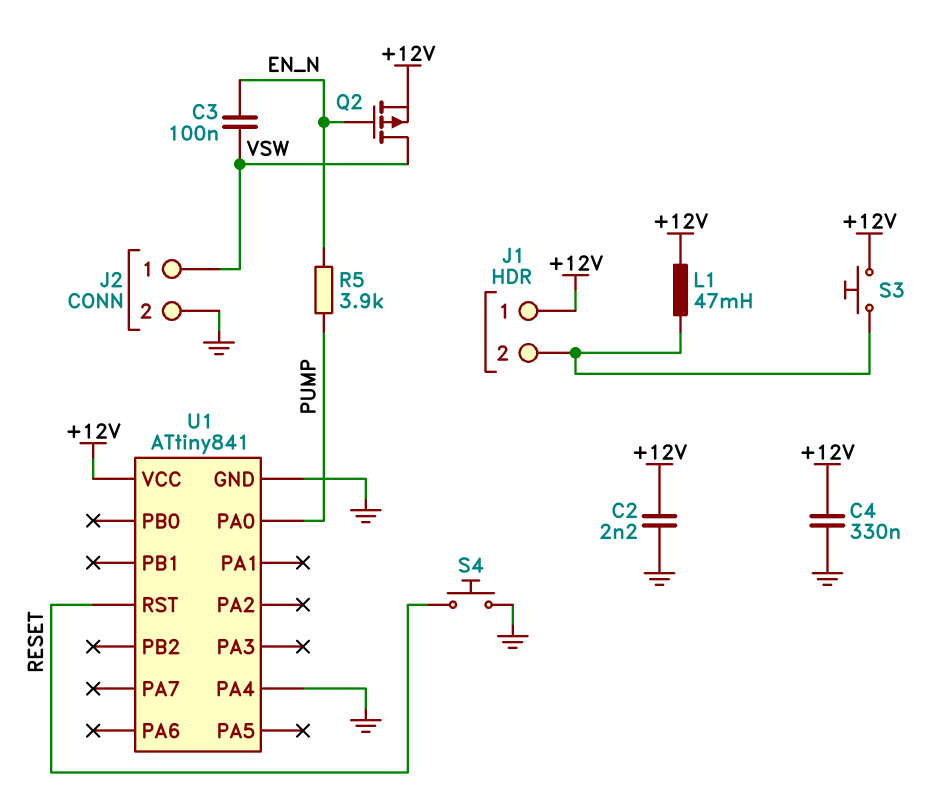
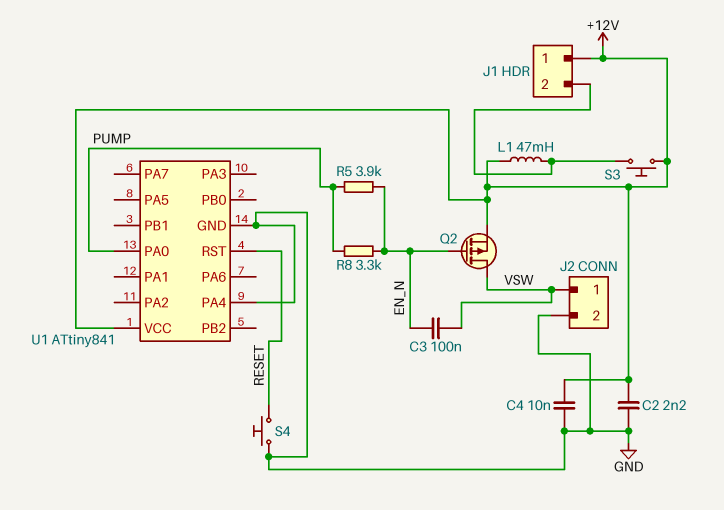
C4: 330nF (+12V, GND) -> 10nF (+12V, GND)
R8: none -> 3.3k (EN_N, PUMP)

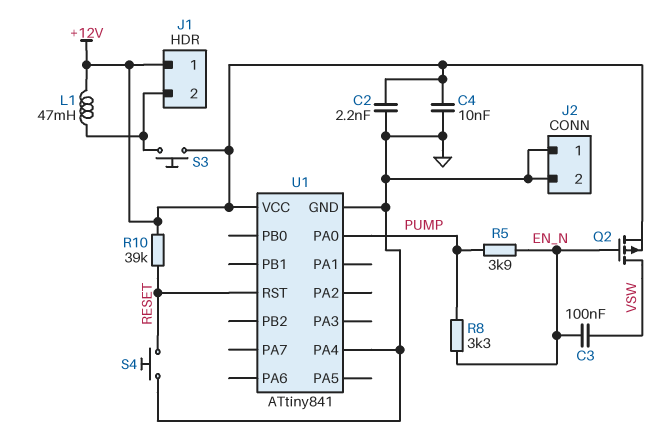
J2 pin 1: VSW -> GND
R10: none -> 39k (+12V, RESET)

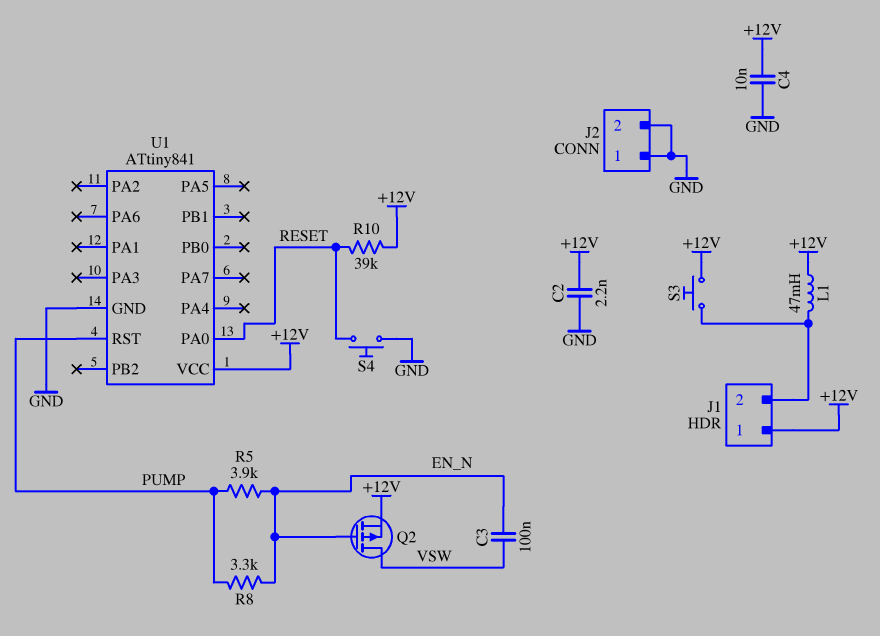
U1 pin PA0: PUMP -> RESET
U1 pin PA4: GND -> none
U1 pin RST: RESET -> PUMP

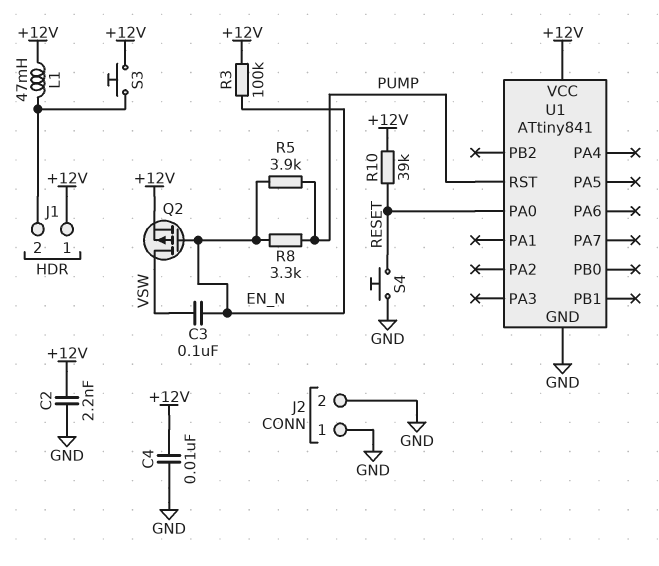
R3: none -> 100k (+12V, EN_N)

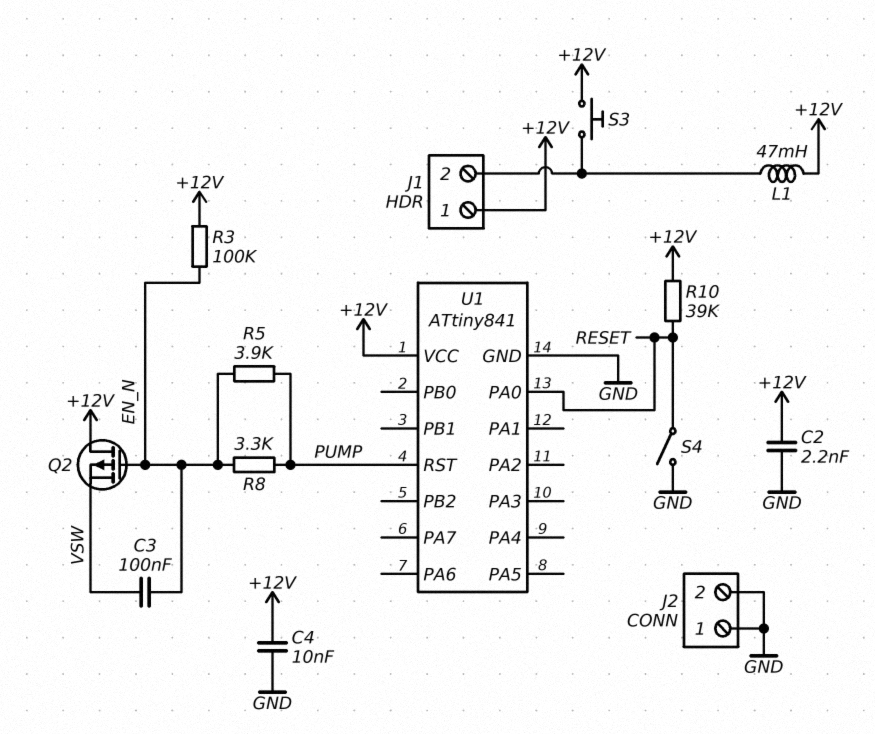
Q2: PMOS (G EN_N, D VSW, S +12V) -> PMOS (G EN_N, D +12V, S VSW)
S4: button (GND, RESET) -> switch (GND, RESET)

